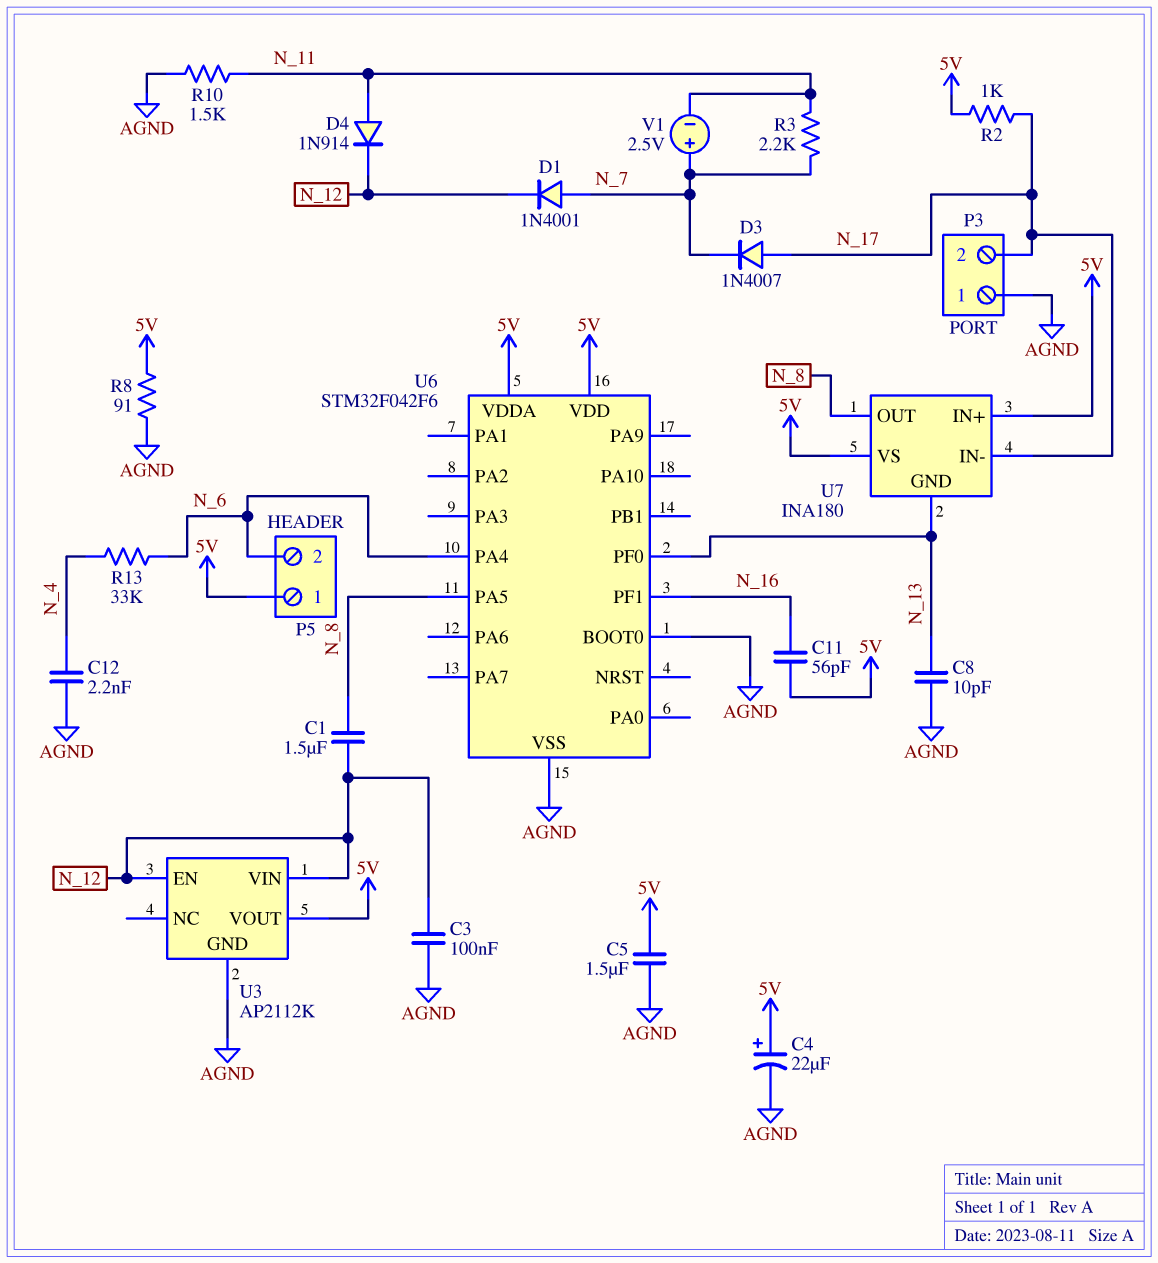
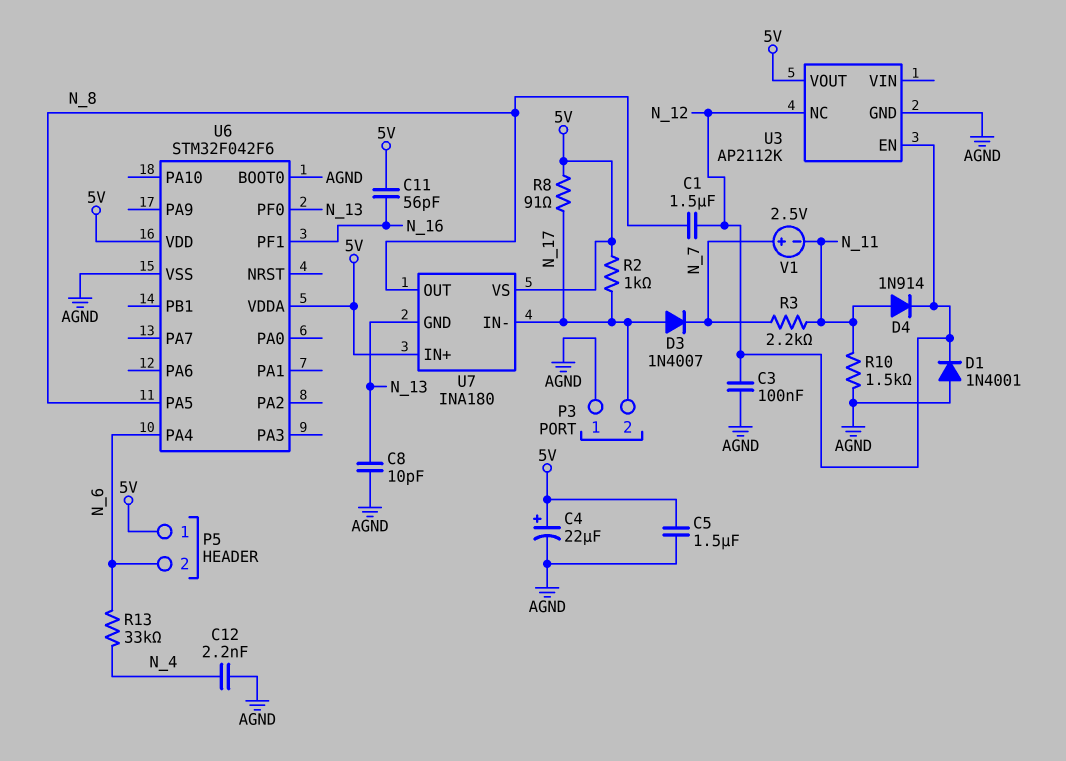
D1: diode 1N4001 (A N_7, K N_12) -> diode 1N4001 (A AGND, K N_12)
R8: 91 (5V, AGND) -> 91 (5V, N_17)
U3 pin NC: none -> N_12
U3 pin VIN: N_12 -> none

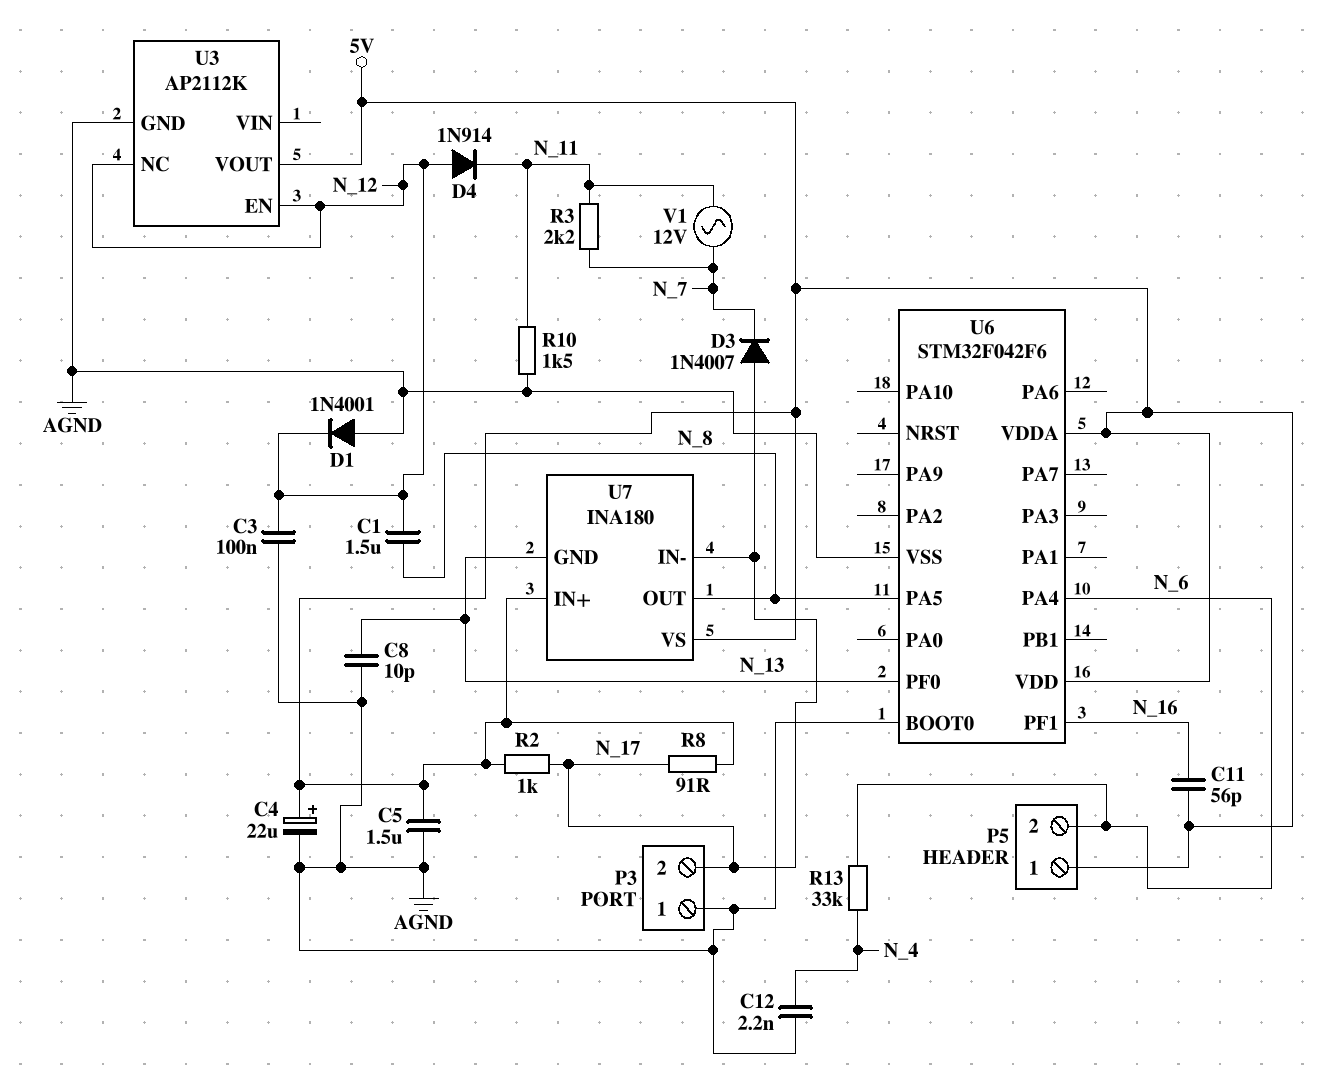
D4: diode 1N914 (A N_11, K N_12) -> diode 1N914 (A N_12, K N_11)
V1: 2.5V (plus N_7, minus N_11) -> AC 12V (N_7, N_11)

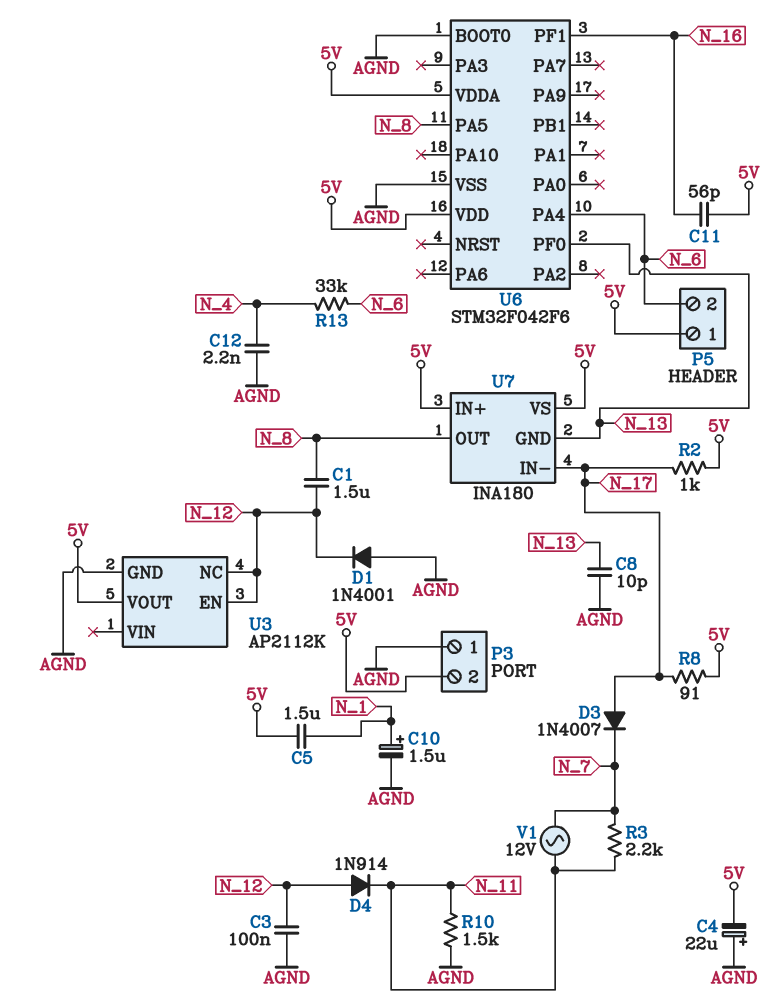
C4: 22uF (plus 5V, minus AGND) -> 22uF (plus AGND, minus 5V)
C5: 1.5uF (5V, AGND) -> 1.5uF (5V, N_1)
C10: none -> 1.5uF (plus N_1, minus AGND)
P3 pin 2: N_17 -> 5V

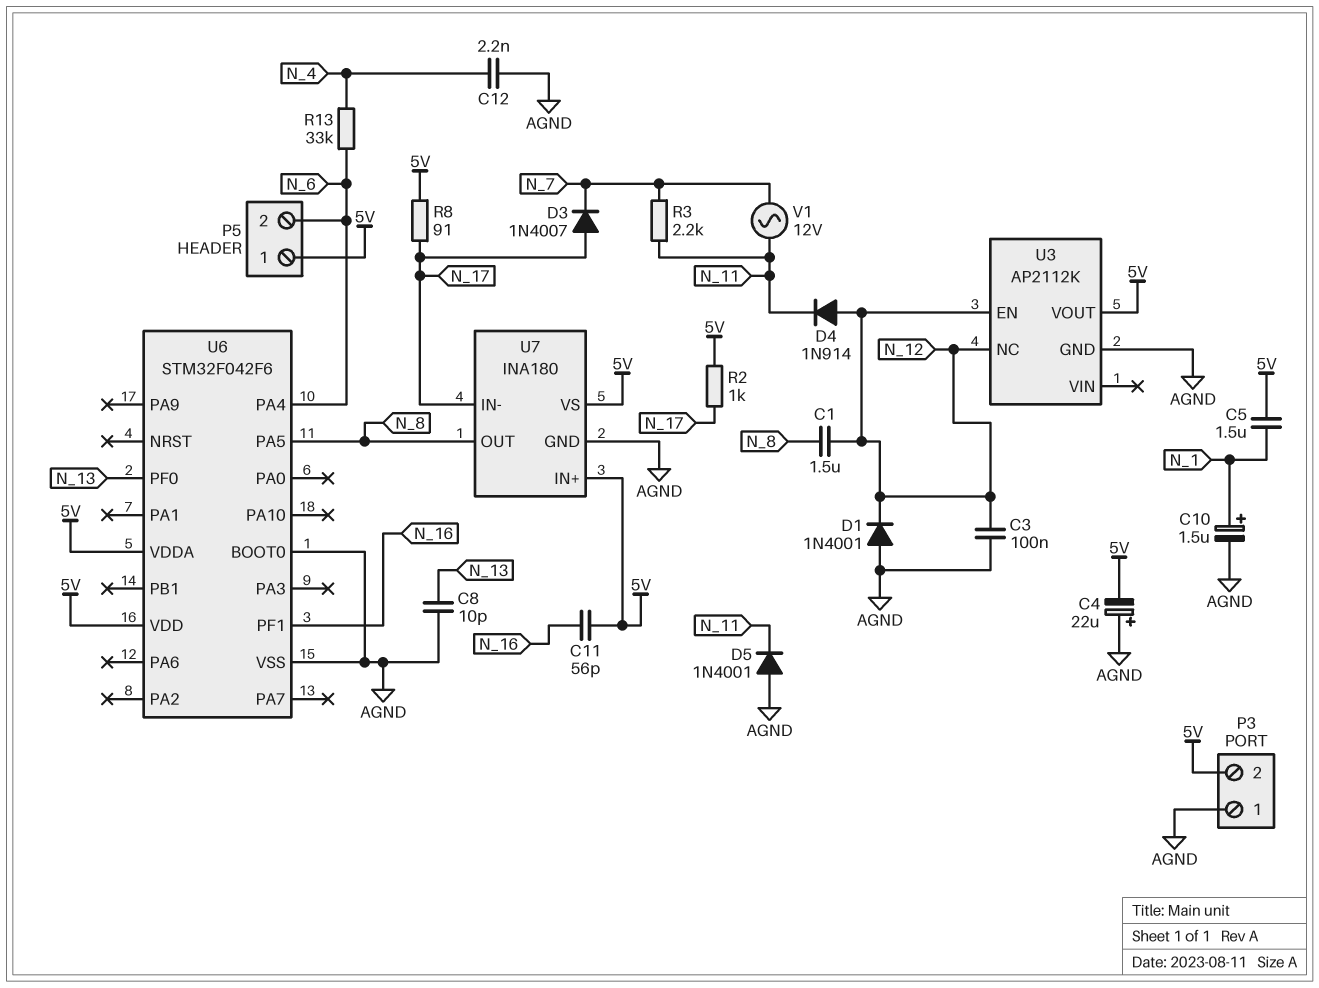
D5: none -> diode 1N4001 (A AGND, K N_11)
R10: 1.5k (AGND, N_11) -> none
U7 pin GND: N_13 -> AGND

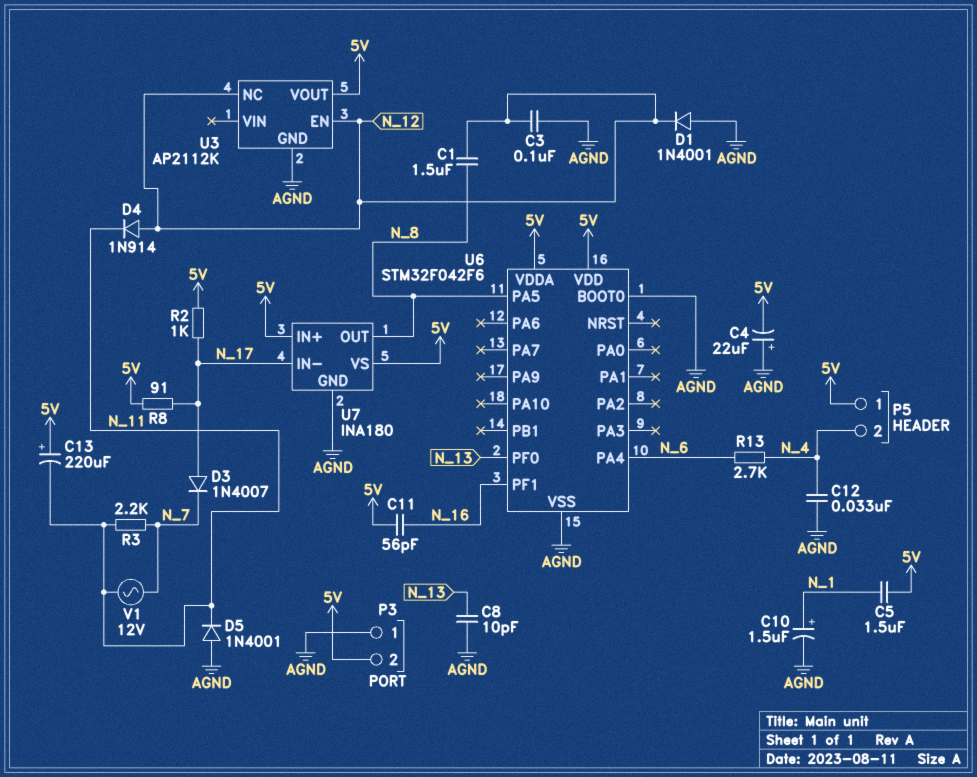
C12: 2.2nF (AGND, N_4) -> 33nF (AGND, N_4)
C13: none -> 220uF (plus 5V, minus N_11)
P5 pin 2: N_6 -> N_4
R13: 33k (N_4, N_6) -> 2.7k (N_4, N_6)

